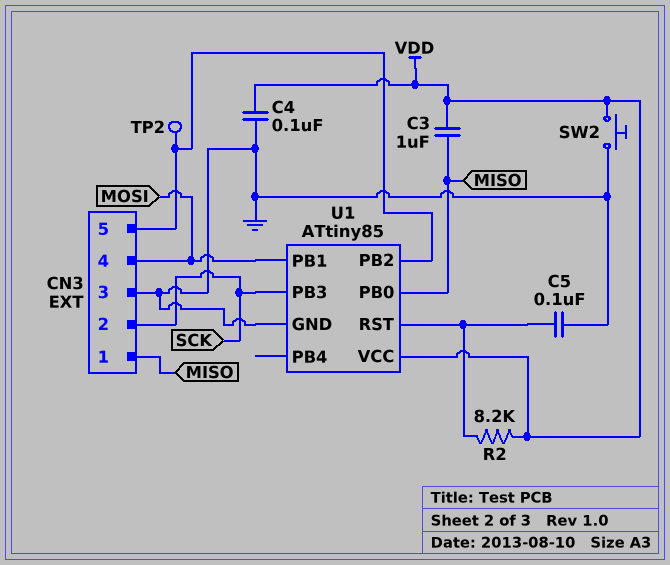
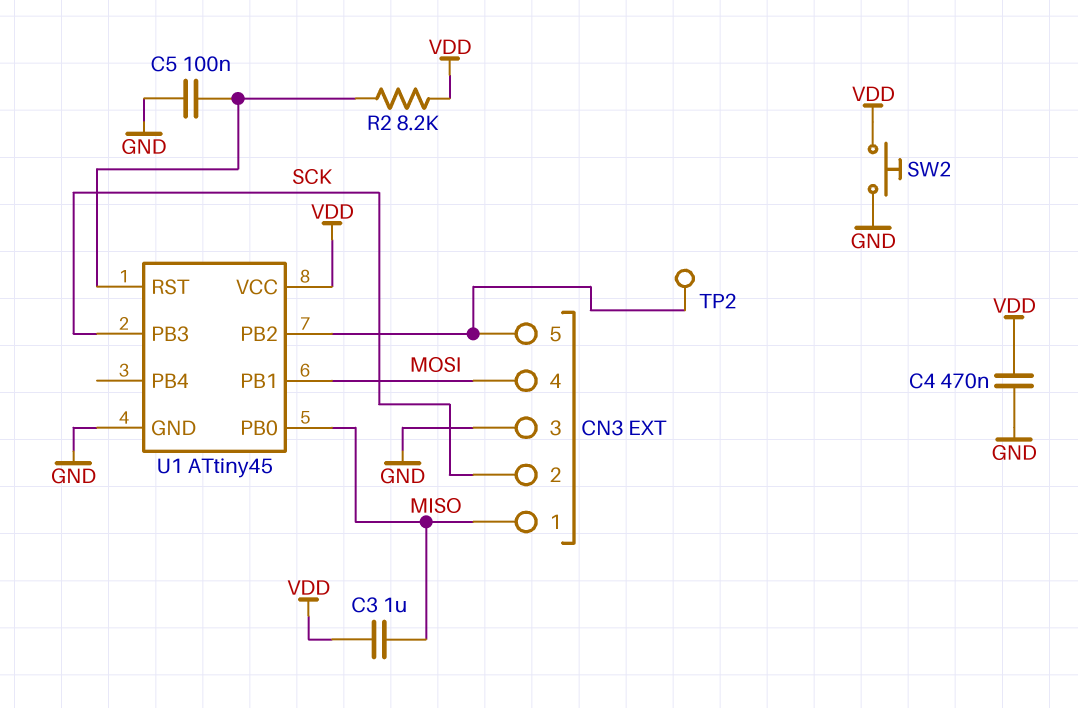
C4: 100nF (GND, VDD) -> 470nF (GND, VDD)
U1: ATtiny85 -> ATtiny45

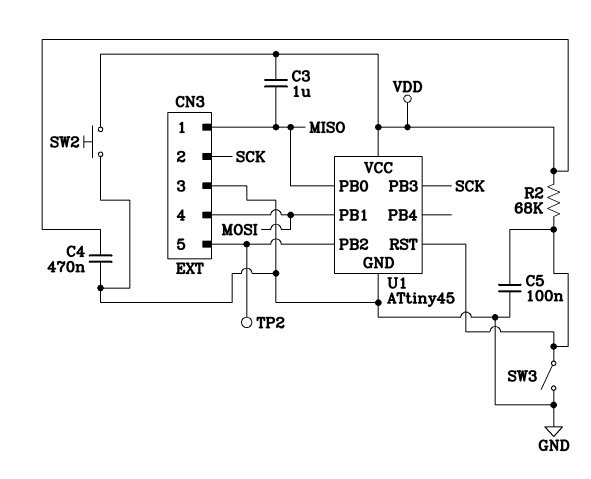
R2: 8.2k (U1/RST, VDD) -> 68k (U1/RST, VDD)
SW3: none -> switch (GND, U1/RST)

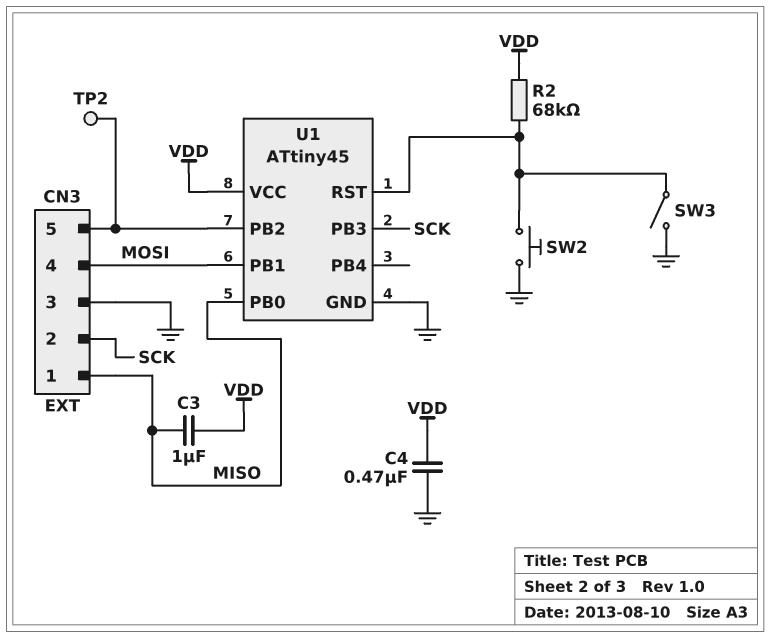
C5: 100nF (GND, U1/RST) -> none
SW2: button (GND, VDD) -> button (GND, U1/RST)

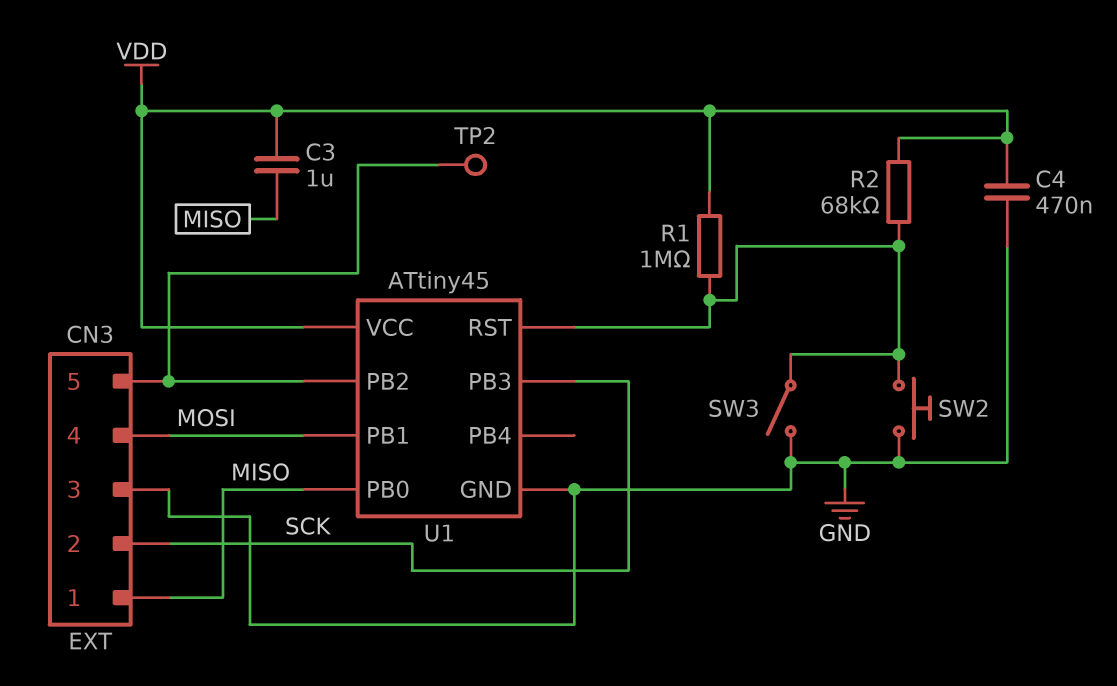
R1: none -> 1M (U1/RST, VDD)

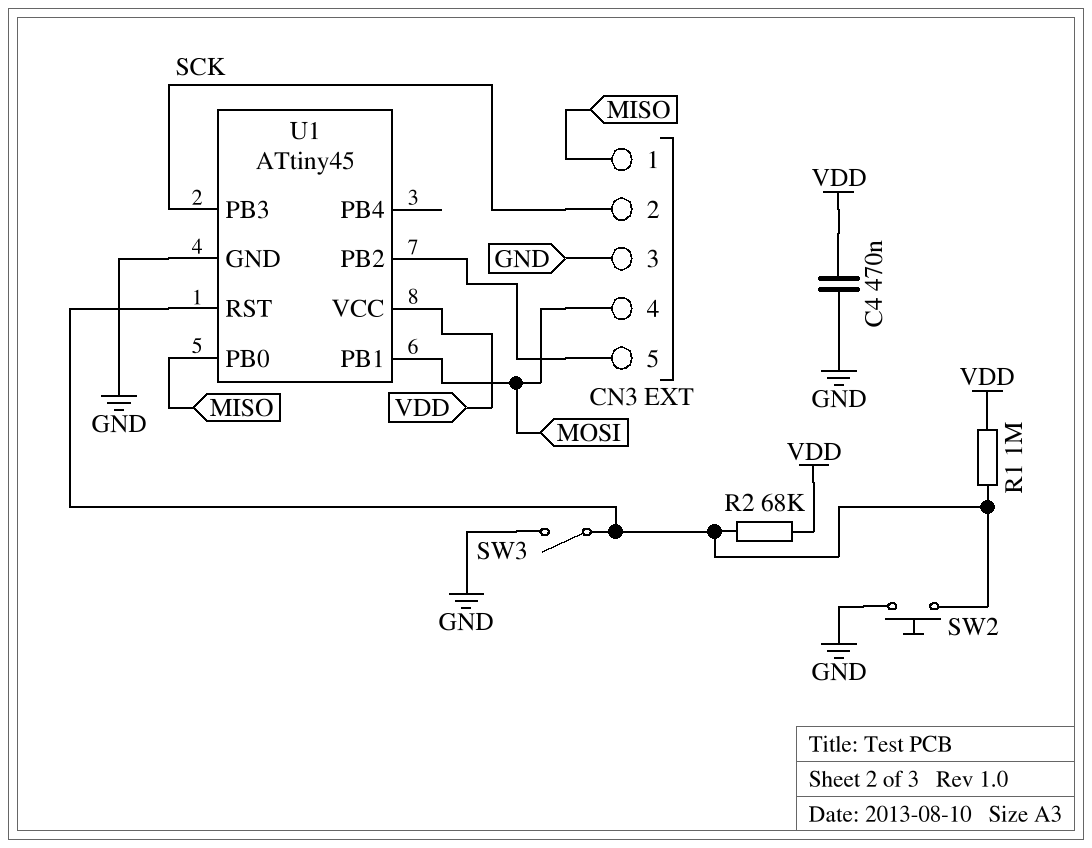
C3: 1uF (MISO, VDD) -> none
TP2: test point (CN3/5) -> none

